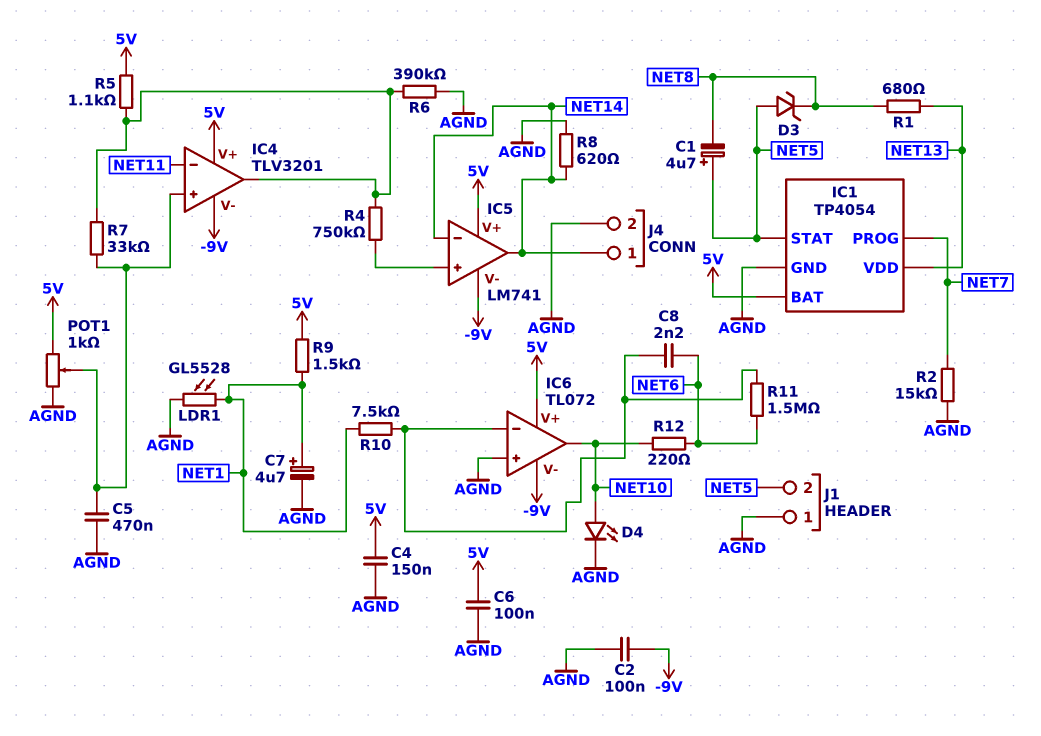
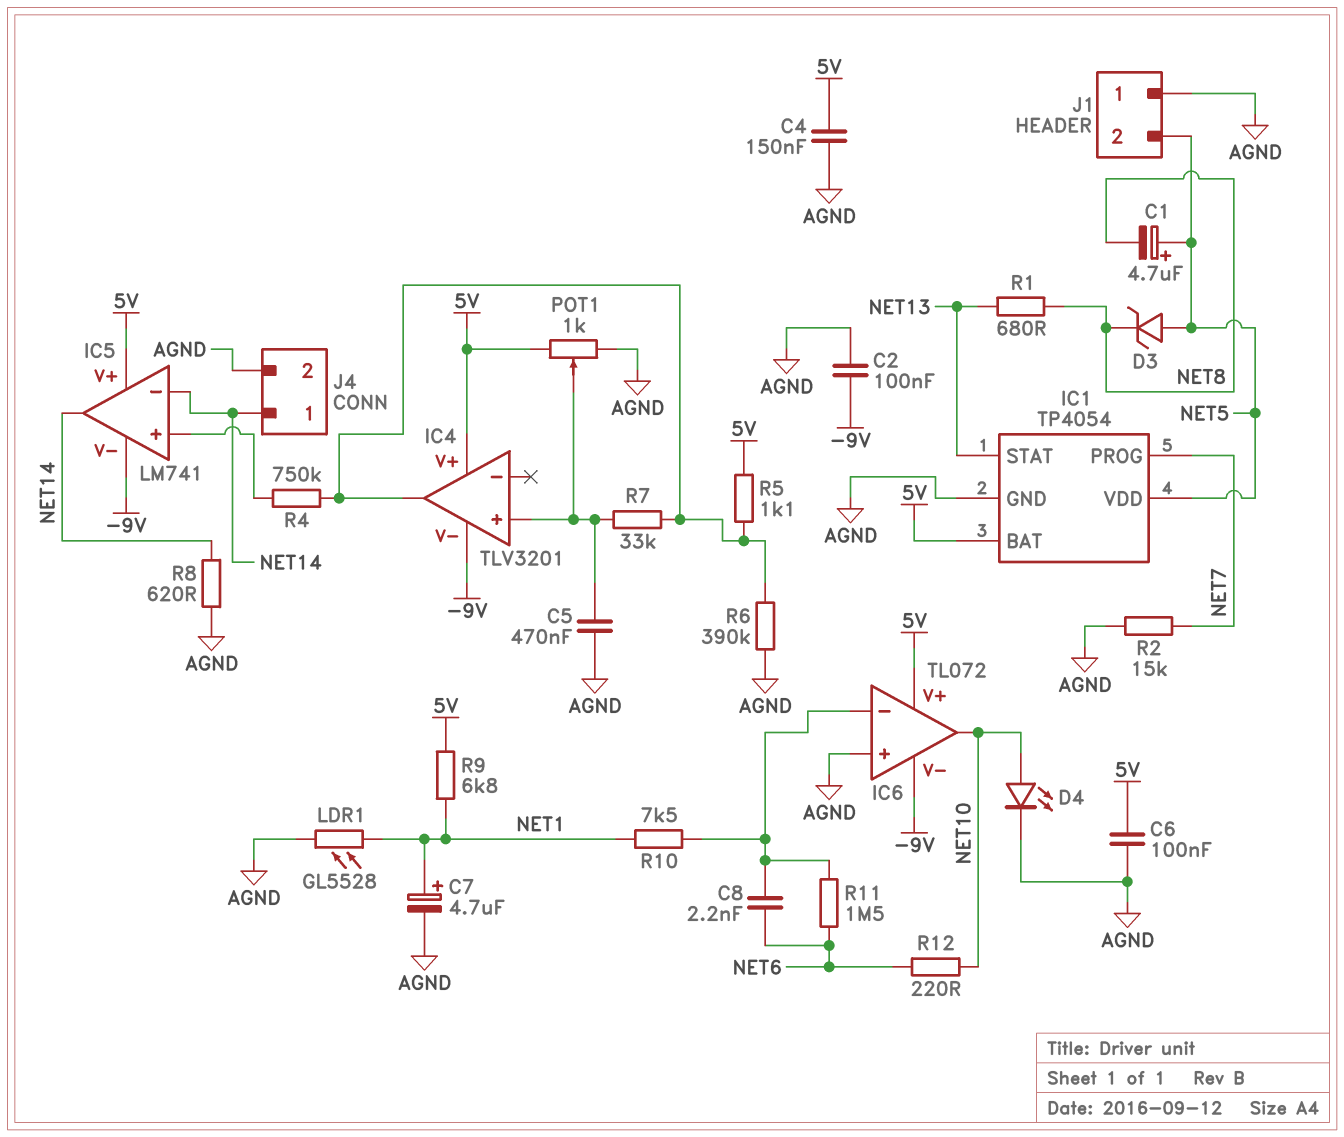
IC1 pin STAT: NET5 -> NET13
IC1 pin VDD: NET13 -> NET5
IC4 pin in-: NET11 -> none
R9: 1.5k (5V, NET1) -> 6.8k (5V, NET1)

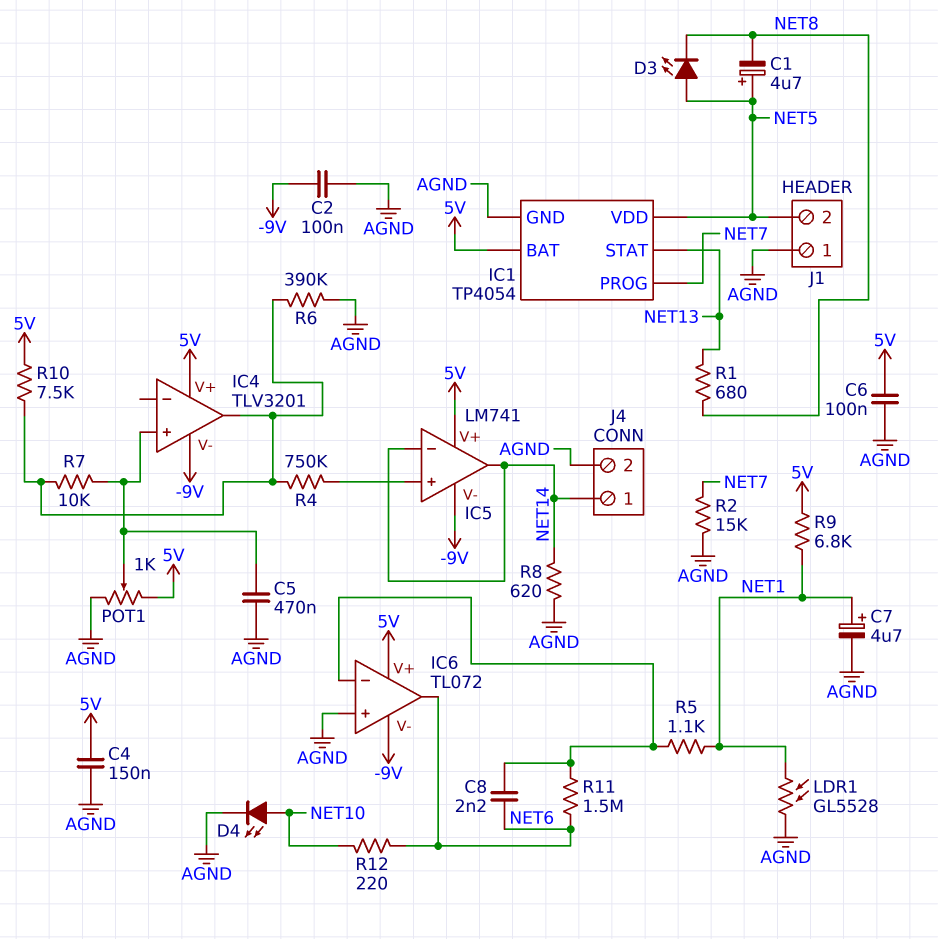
D3: zener (A NET5, K NET8) -> LED (A NET5, K NET8)
IC6 pin out: NET10 -> NET6
R5: 1.1k (5V, IC4/out) -> 1.1k (IC6/in-, NET1)
R7: 33k (IC4/in+, IC4/out) -> 10k (IC4/in+, IC4/out)
R10: 7.5k (IC6/in-, NET1) -> 7.5k (5V, IC4/out)

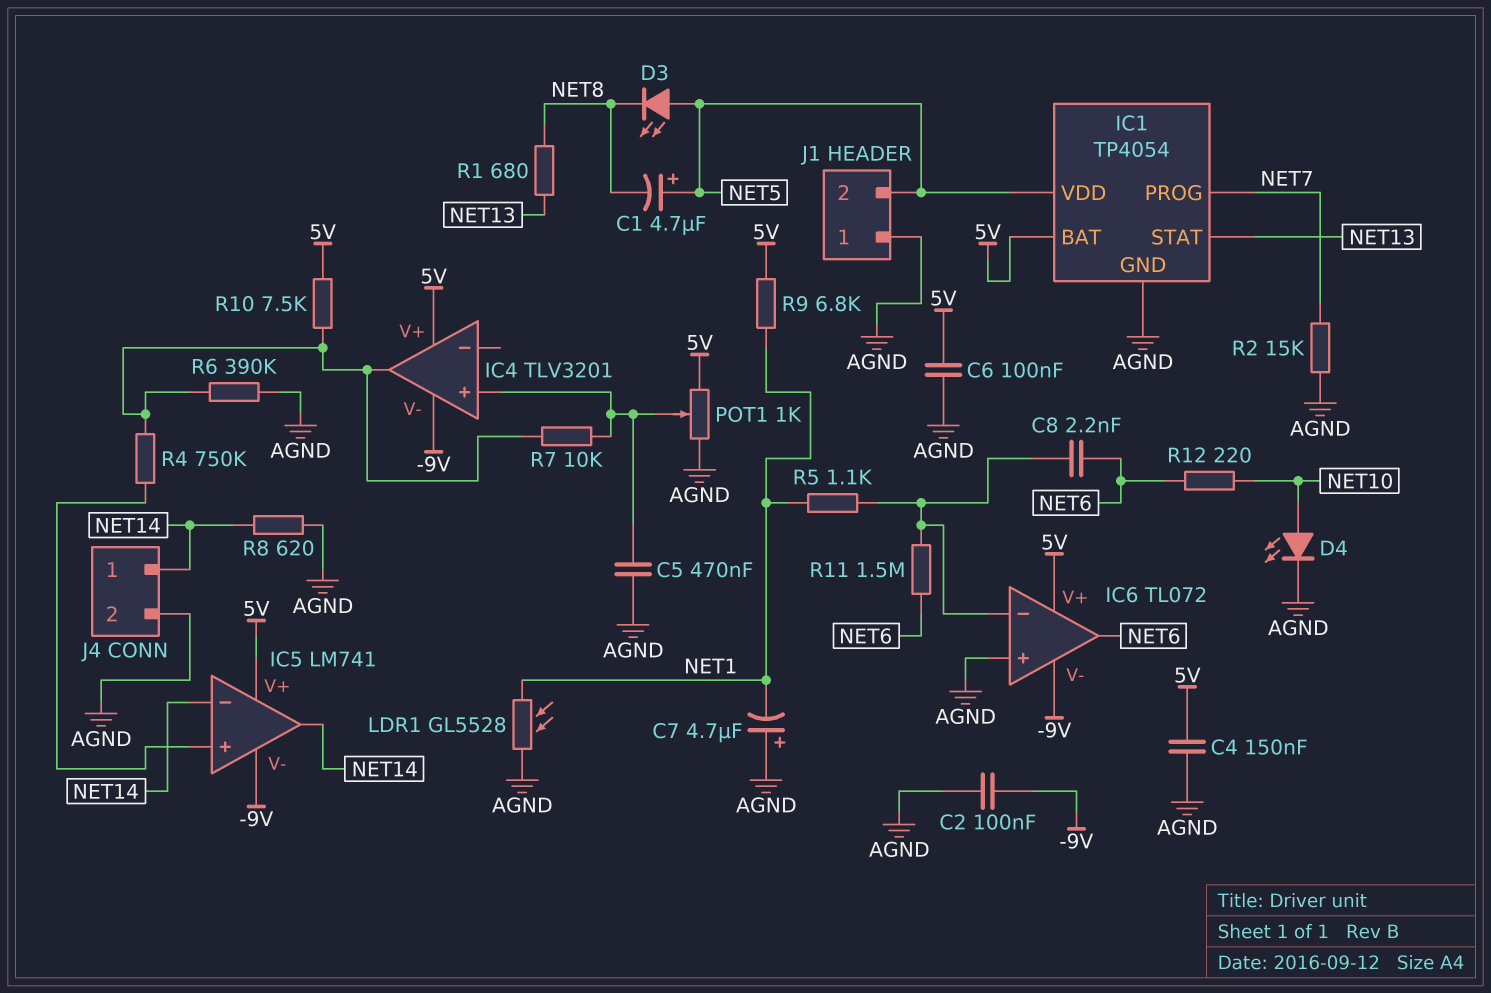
C7: 4.7uF (plus NET1, minus AGND) -> 4.7uF (plus AGND, minus NET1)

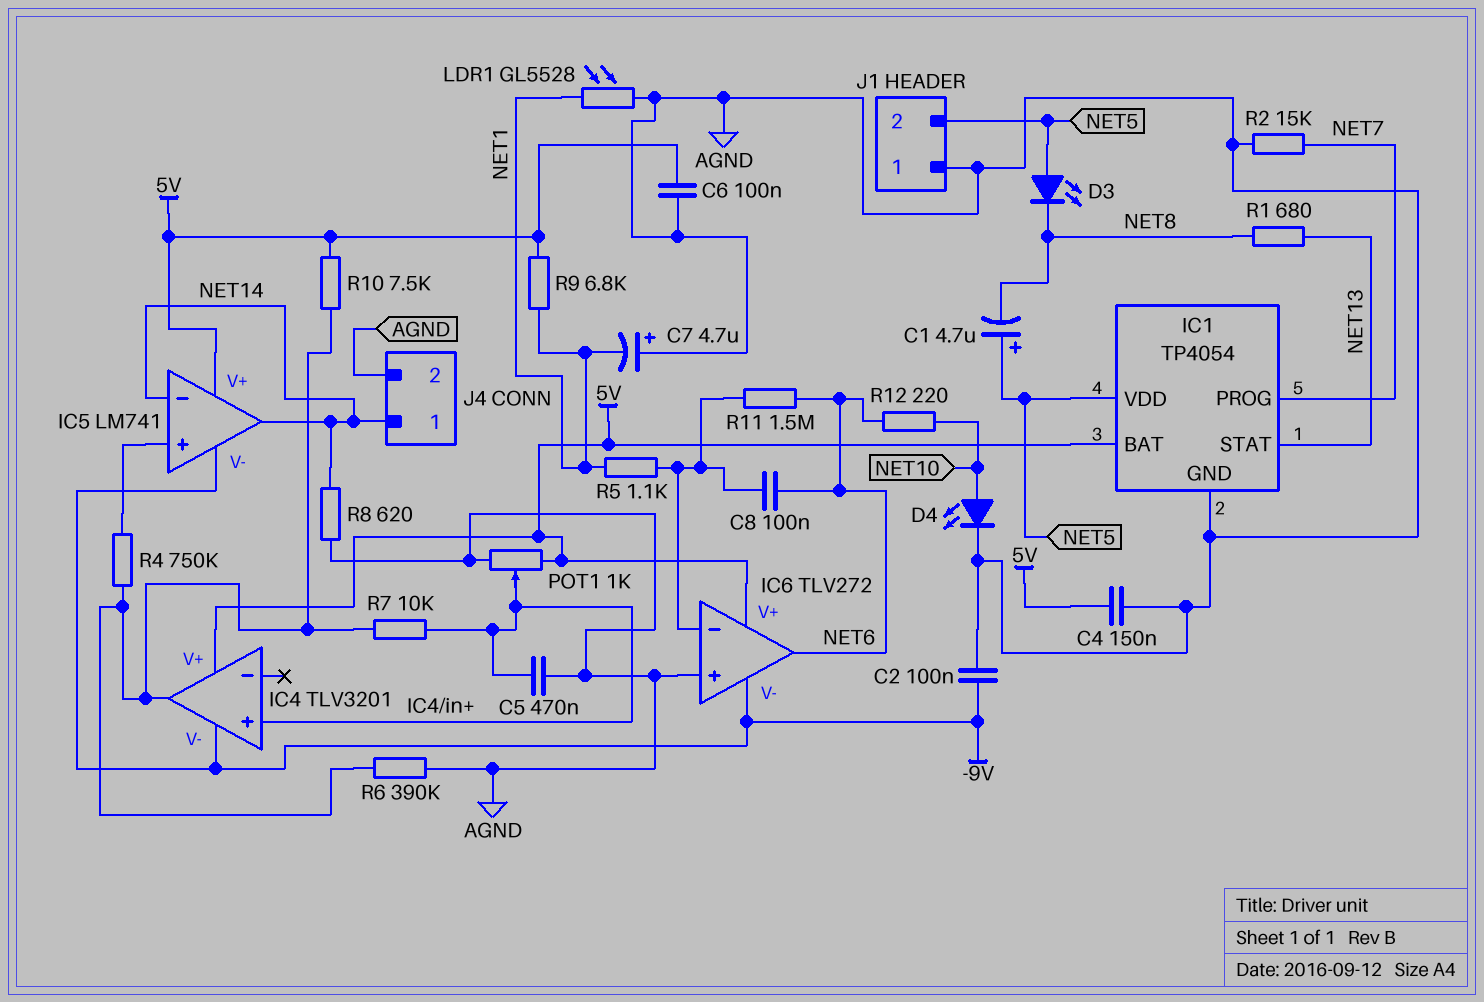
C8: 2.2nF (IC6/in-, NET6) -> 100nF (IC6/in-, NET6)
IC6: TL072 -> TLV272

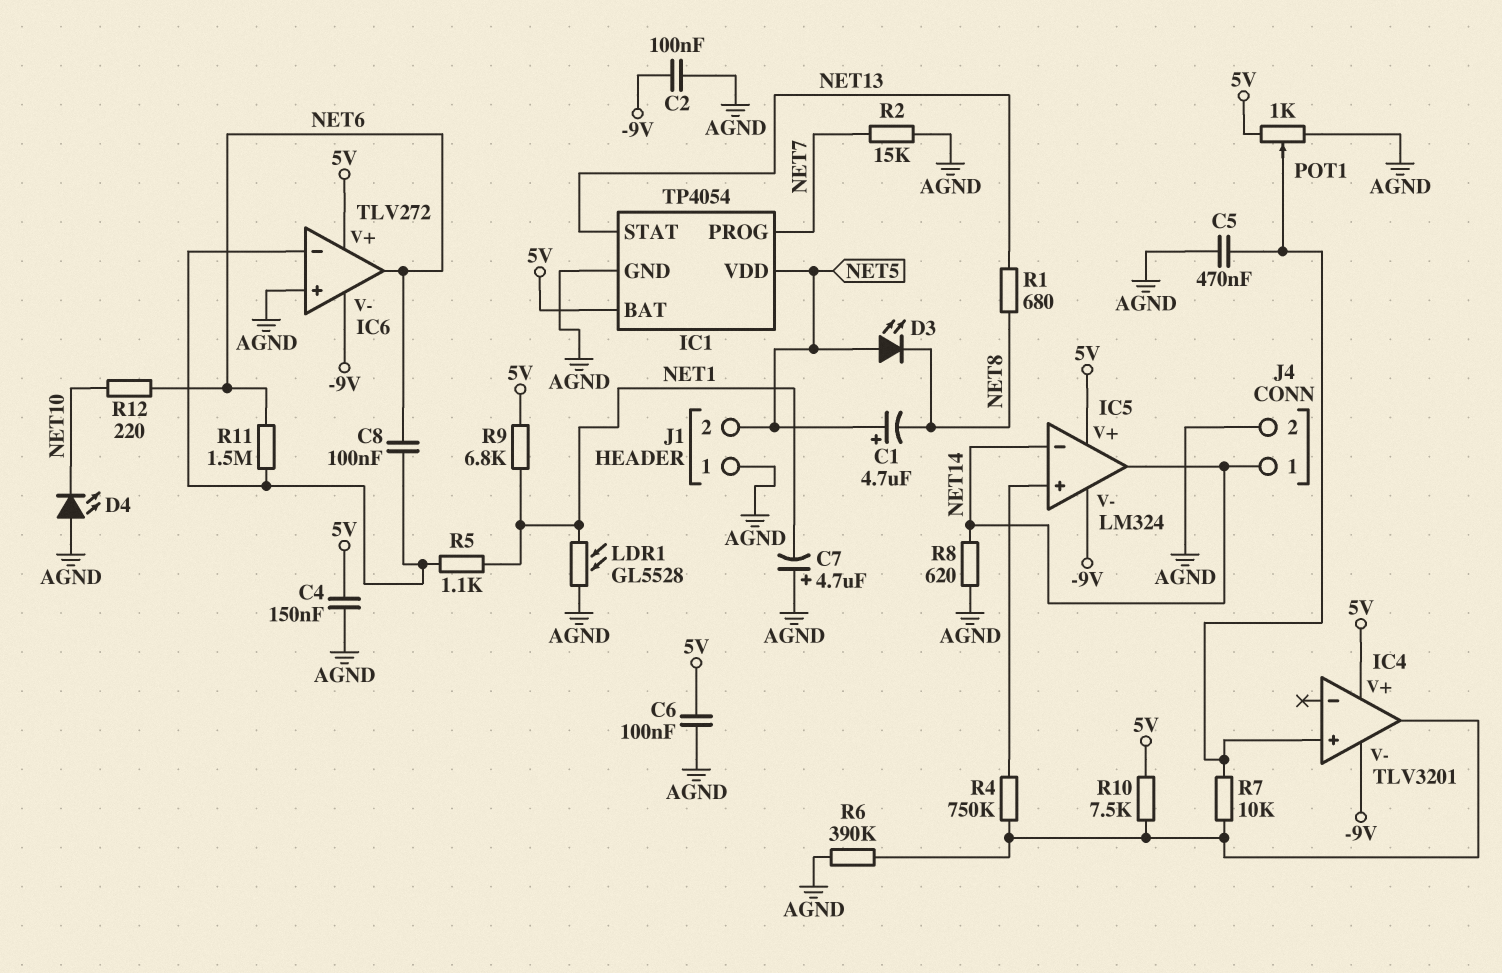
D4: LED (A NET10, K AGND) -> LED (A AGND, K NET10)
IC5: LM741 -> LM324

